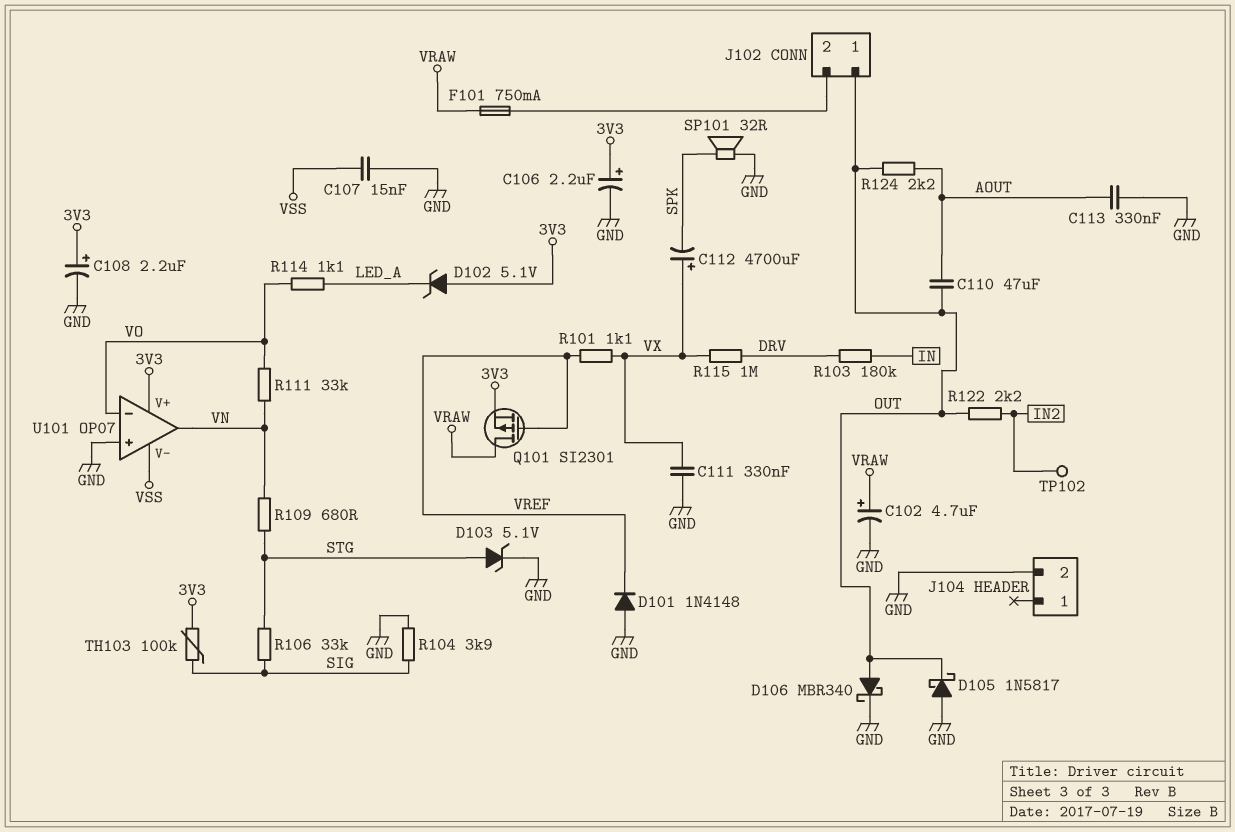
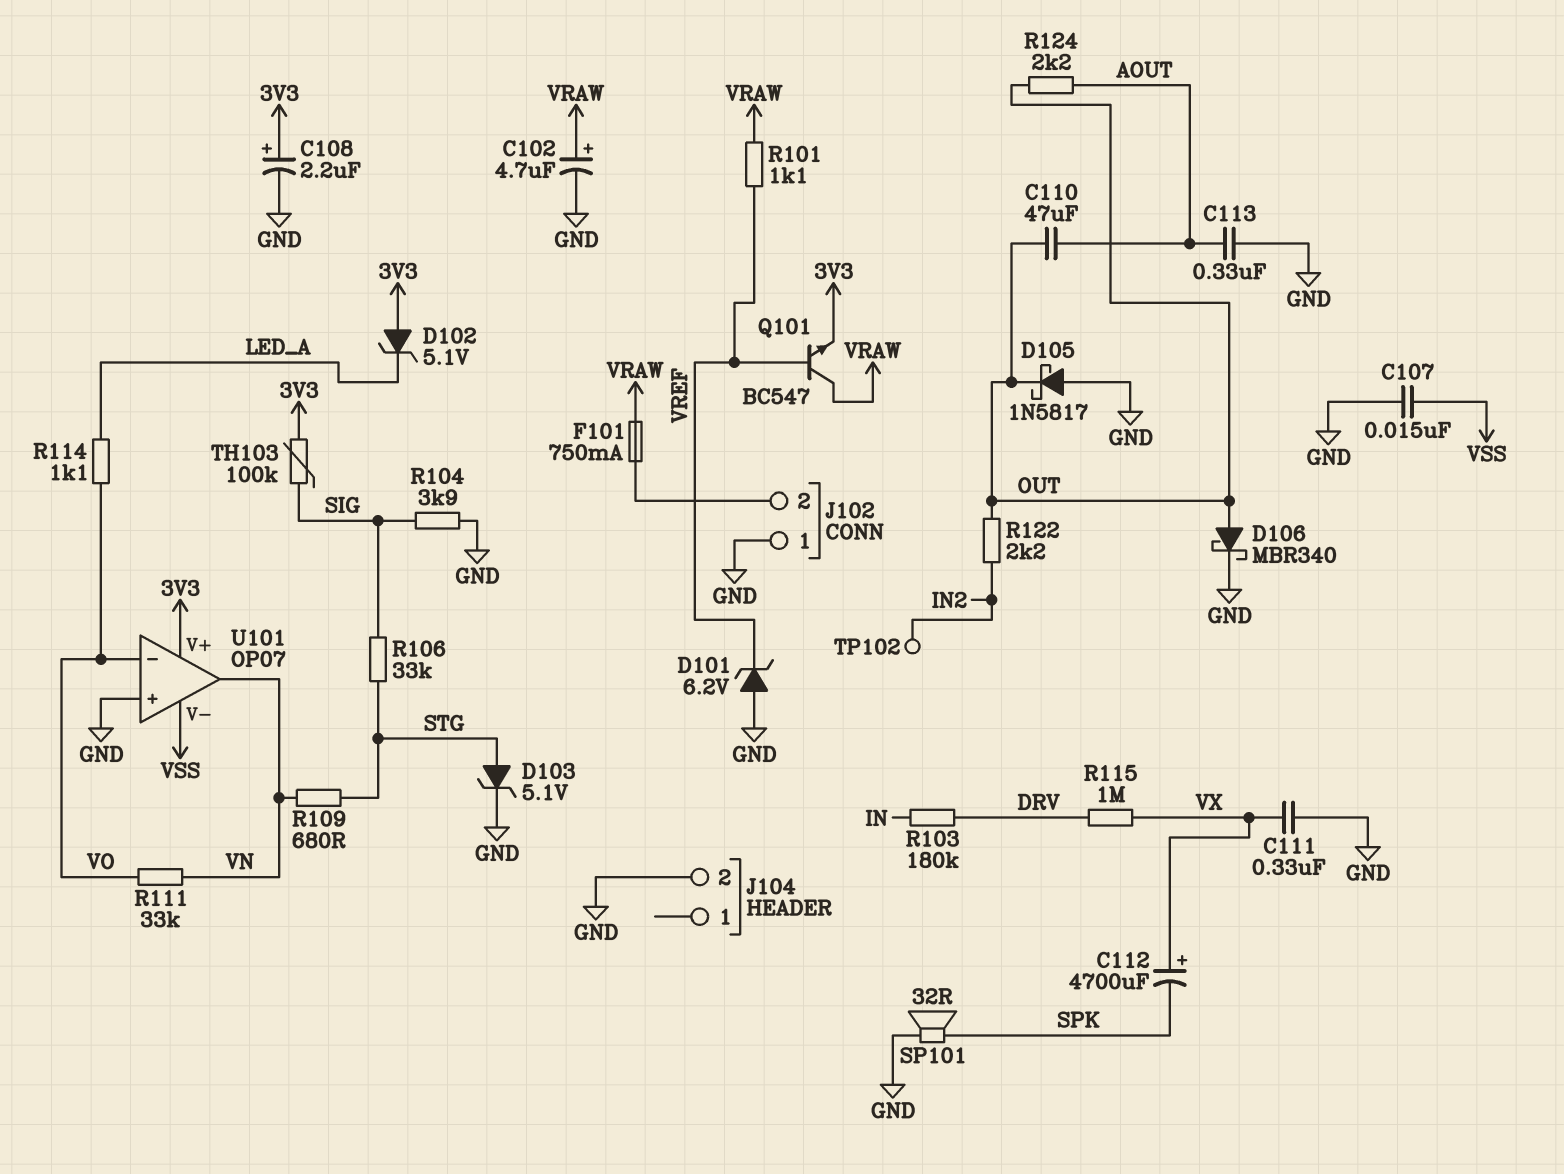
C106: 2.2uF (plus 3V3, minus GND) -> none
D101: diode 1N4148 (A GND, K VREF) -> zener 6.2V (A GND, K VREF)
J102 pin 1: OUT -> GND
Q101: PMOS SI2301 (G VREF, D VRAW, S 3V3) -> NPN BC547 (B VREF, C VRAW, E 3V3)
R101: 1.1k (VREF, VX) -> 1.1k (VRAW, VREF)

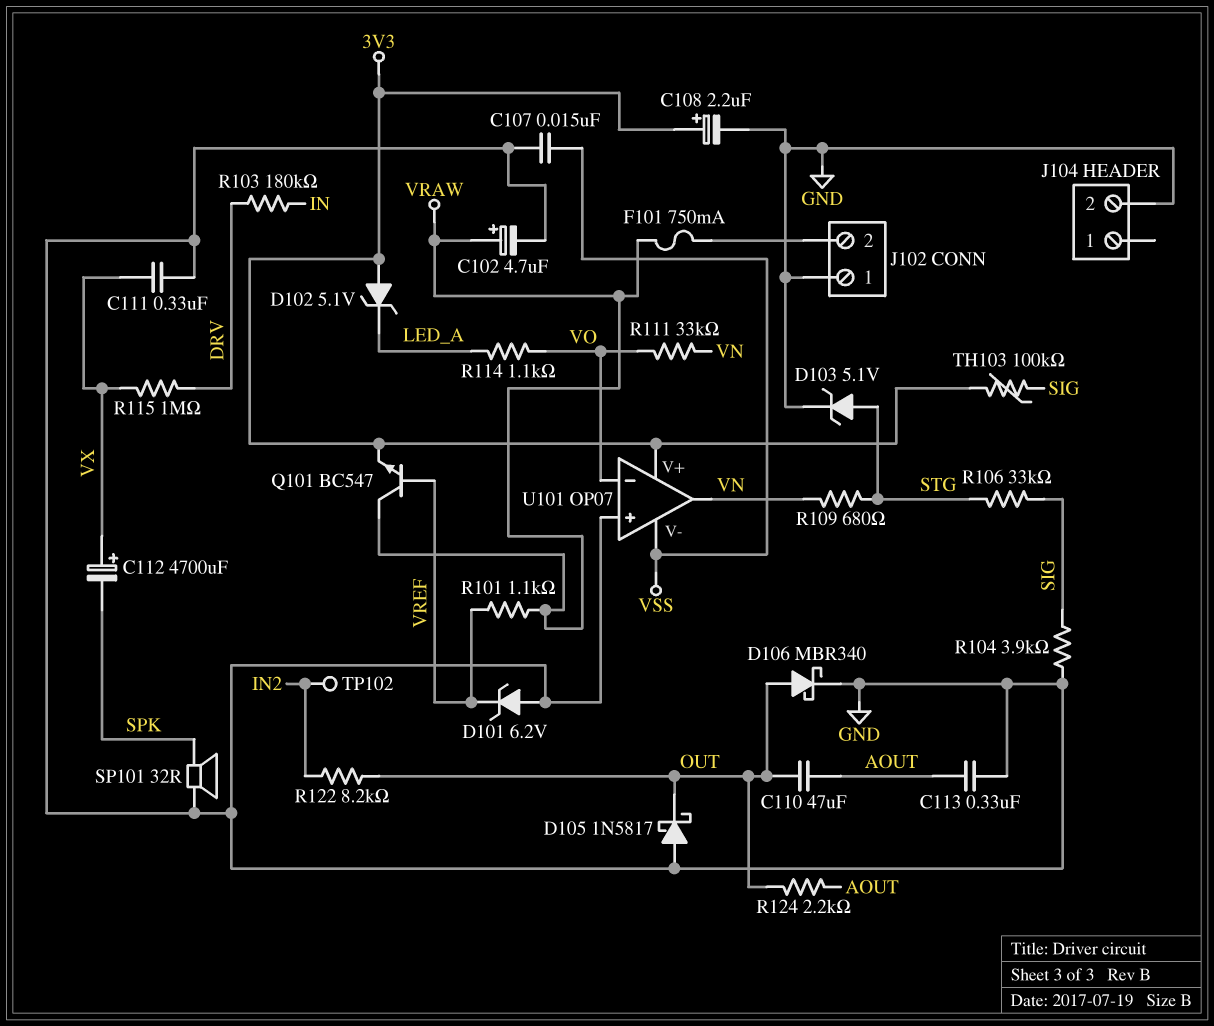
R122: 2.2k (IN2, OUT) -> 8.2k (IN2, OUT)

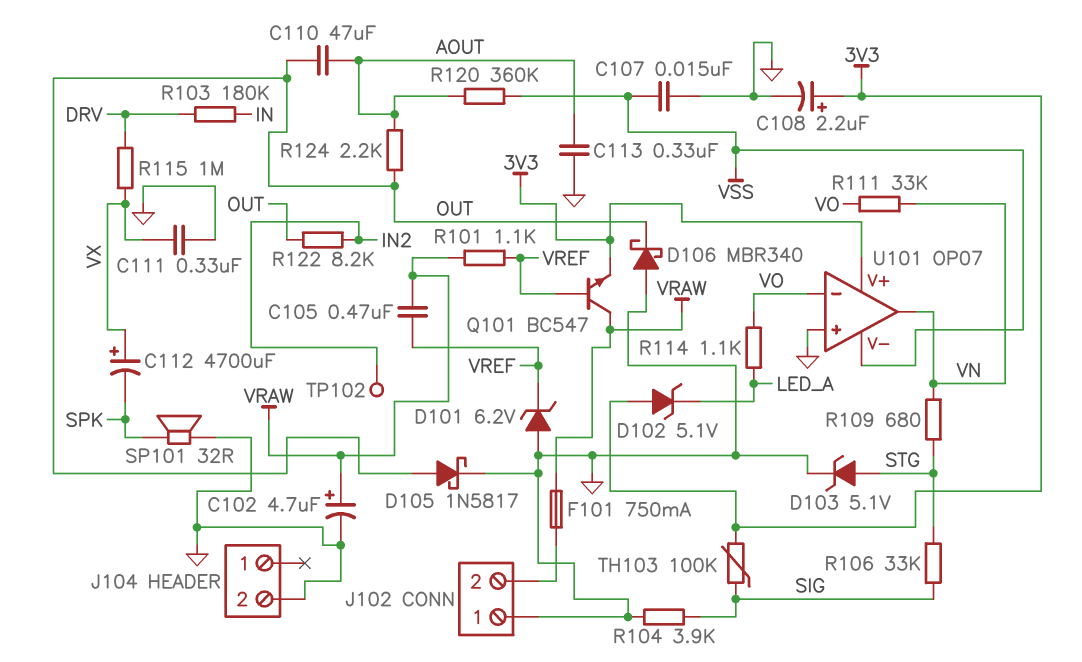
C105: none -> 470nF (VRAW, VREF)
D105: schottky 1N5817 (A GND, K OUT) -> schottky 1N5817 (A OUT, K GND)
D106: schottky MBR340 (A OUT, K GND) -> schottky MBR340 (A GND, K OUT)
R120: none -> 360k (AOUT, VSS)

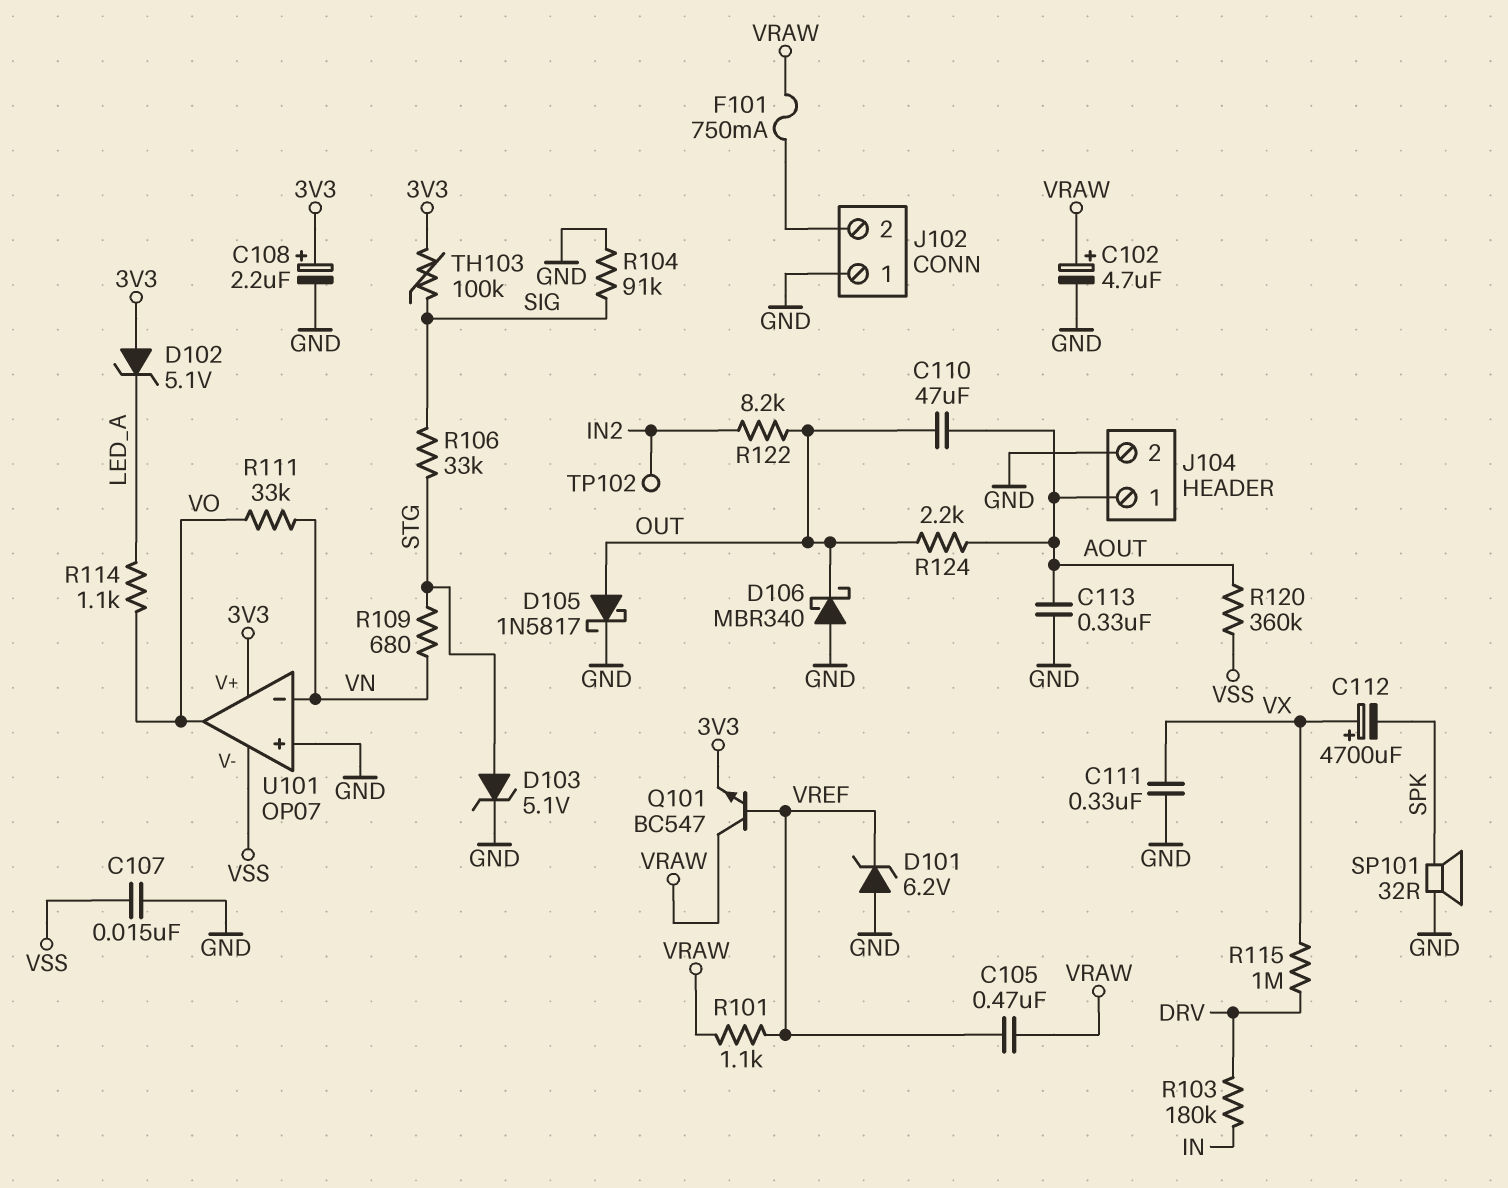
J104 pin 1: none -> AOUT
R104: 3.9k (GND, SIG) -> 91k (GND, SIG)
U101 pin in-: VO -> VN
U101 pin out: VN -> VO

